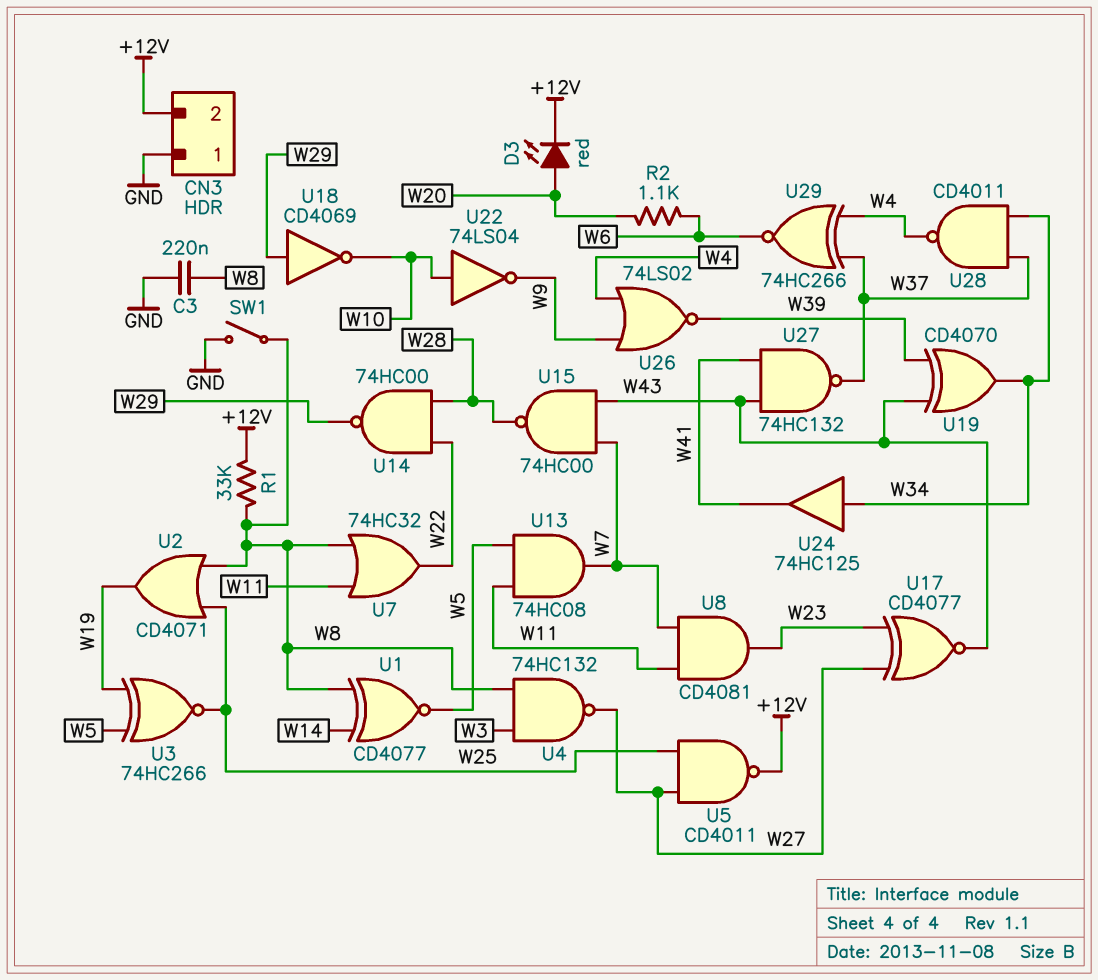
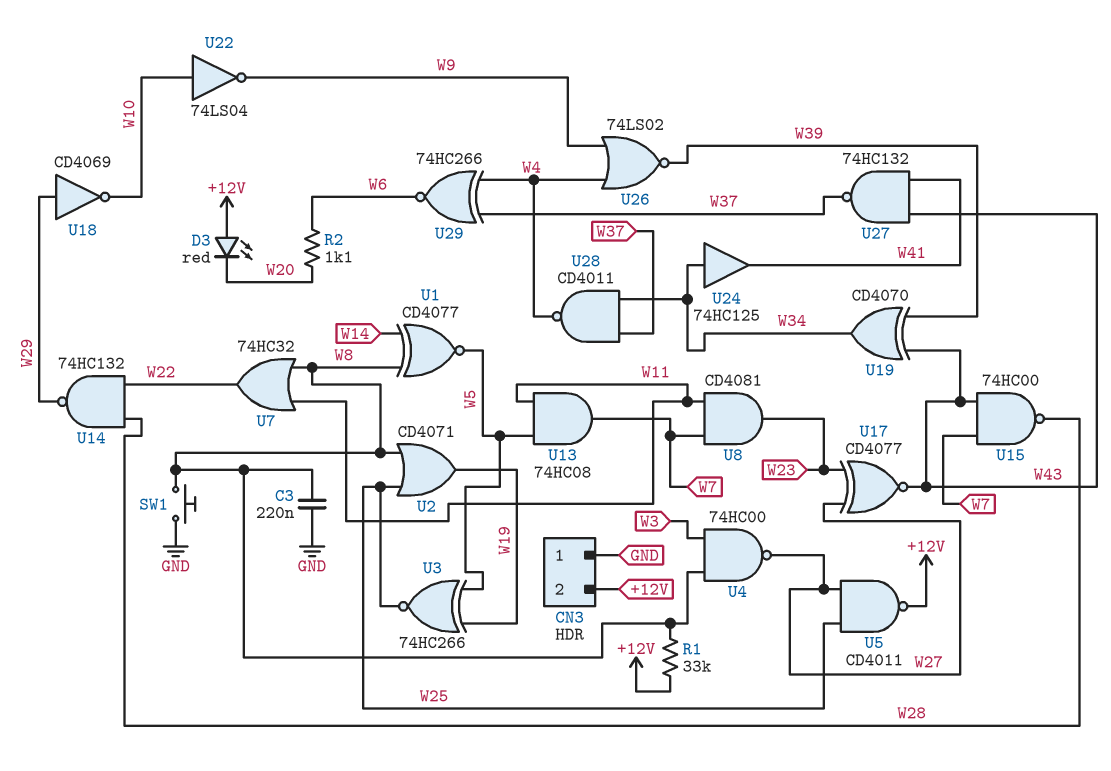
D3: LED red (A W20, K +12V) -> LED red (A +12V, K W20)
SW1: switch (GND, W8) -> button (GND, W8)
U4: NAND 74HC132 (in W3, in W8, out W27) -> NAND 74HC00 (in W3, in W8, out W27)
U14: NAND 74HC00 (in W22, in W28, out W29) -> NAND 74HC132 (in W22, in W28, out W29)

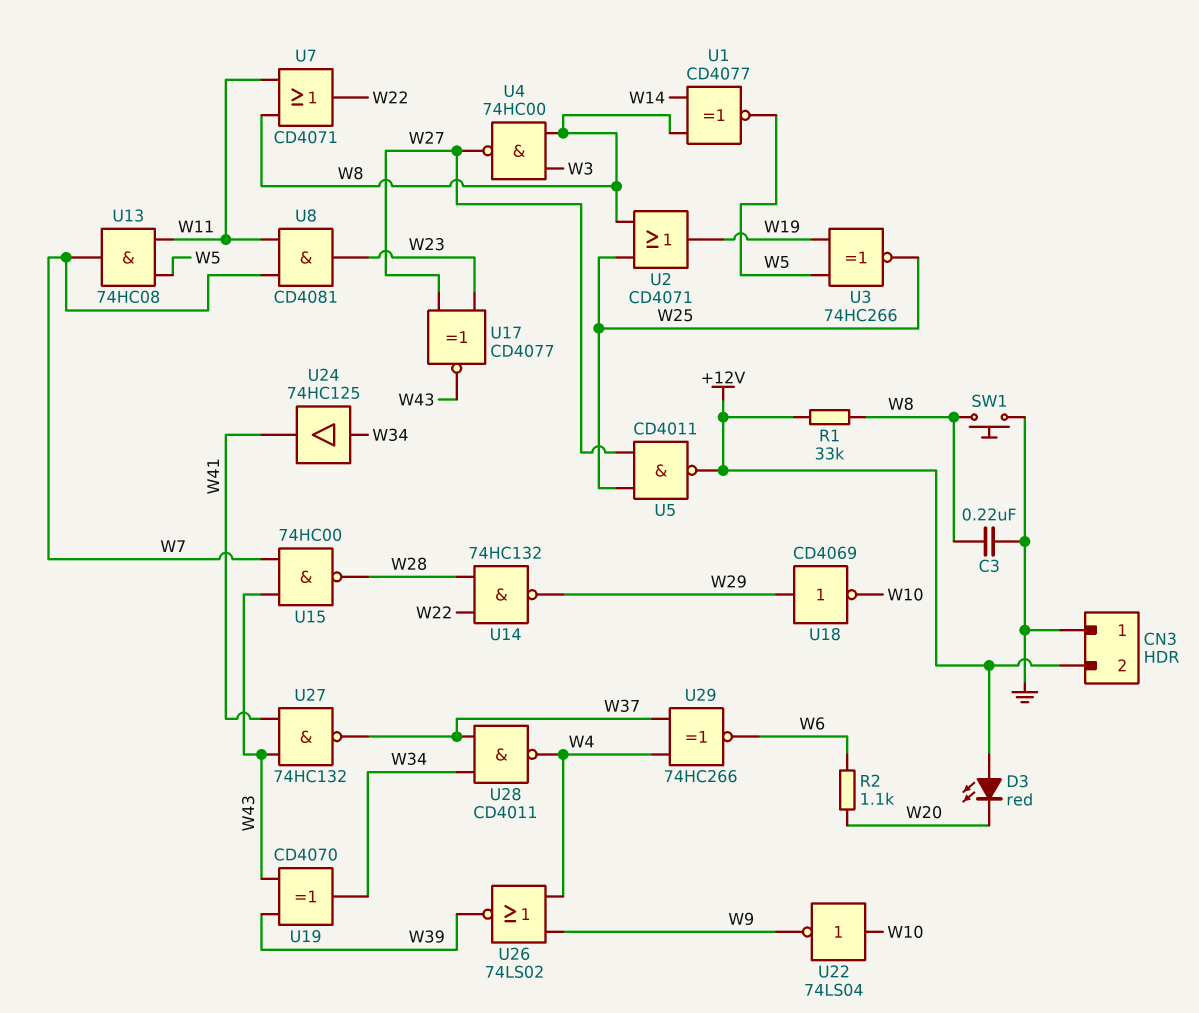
U7: OR 74HC32 (in W8, in W11, out W22) -> OR CD4071 (in W8, in W11, out W22)

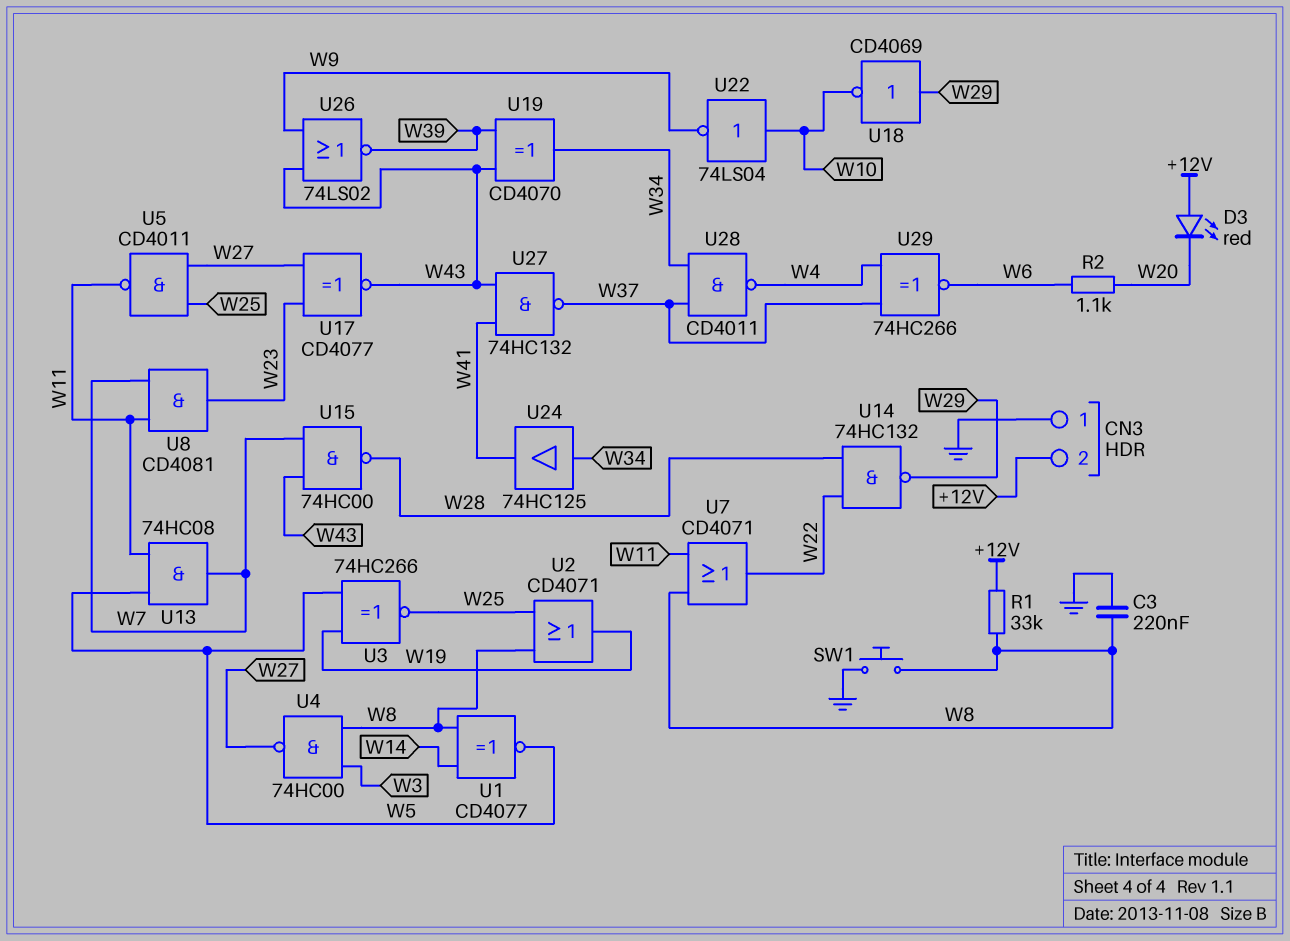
U5: NAND CD4011 (in W25, in W27, out +12V) -> NAND CD4011 (in W25, in W27, out W11)
U26: NOR 74LS02 (in W4, in W9, out W39) -> NOR 74LS02 (in W9, in W43, out W39)

